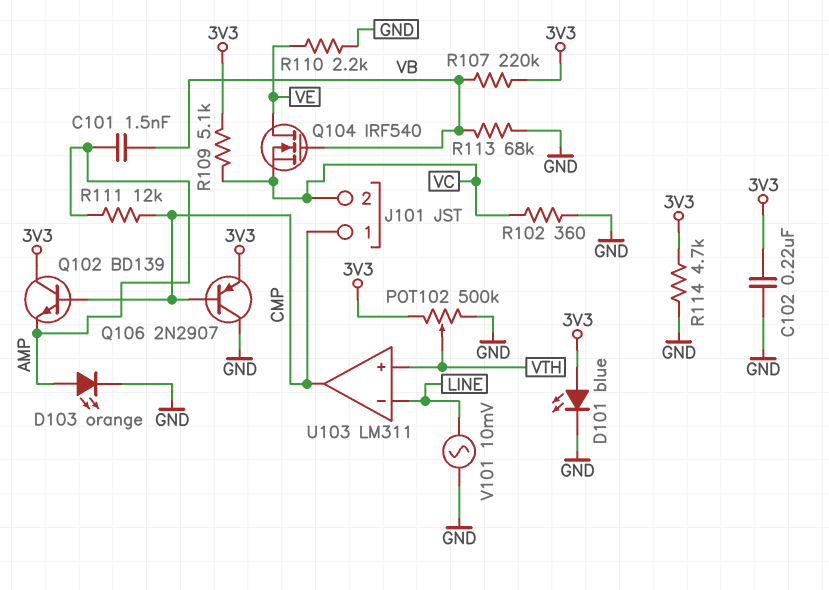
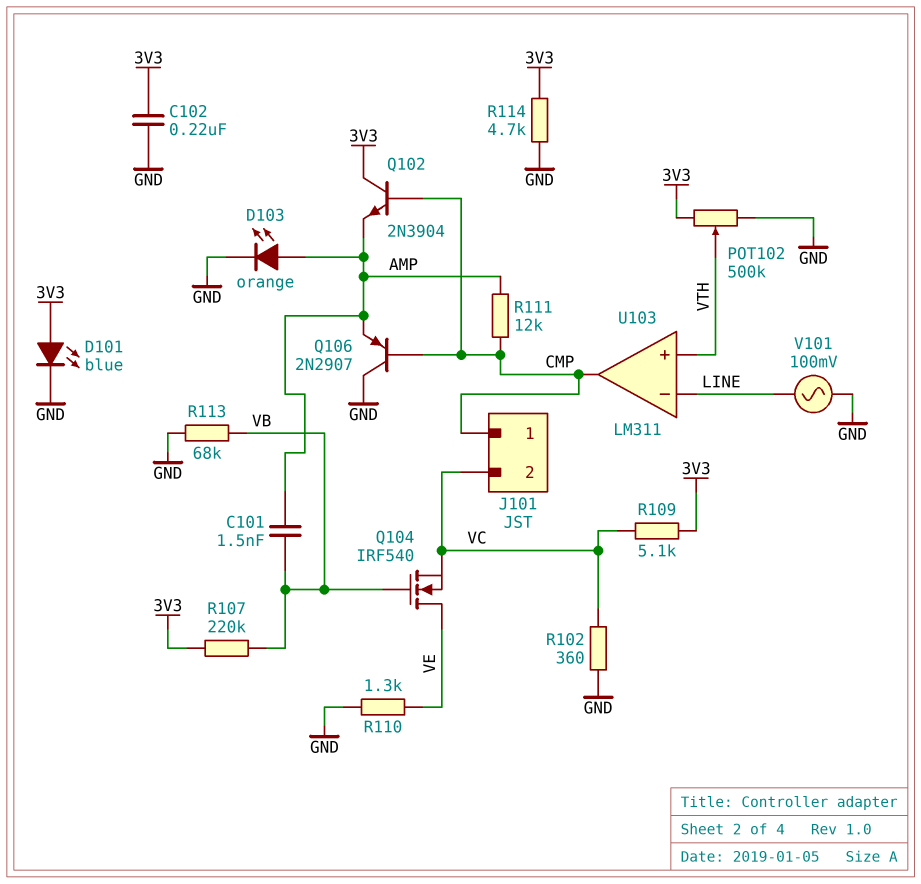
Q102: NPN BD139 (B CMP, C 3V3, E AMP) -> NPN 2N3904 (B CMP, C 3V3, E AMP)
Q106: PNP 2N2907 (B CMP, C GND, E 3V3) -> PNP 2N2907 (B CMP, C GND, E AMP)
R110: 2.2k (GND, VE) -> 1.3k (GND, VE)
V101: AC 10mV (GND, LINE) -> AC 100mV (GND, LINE)

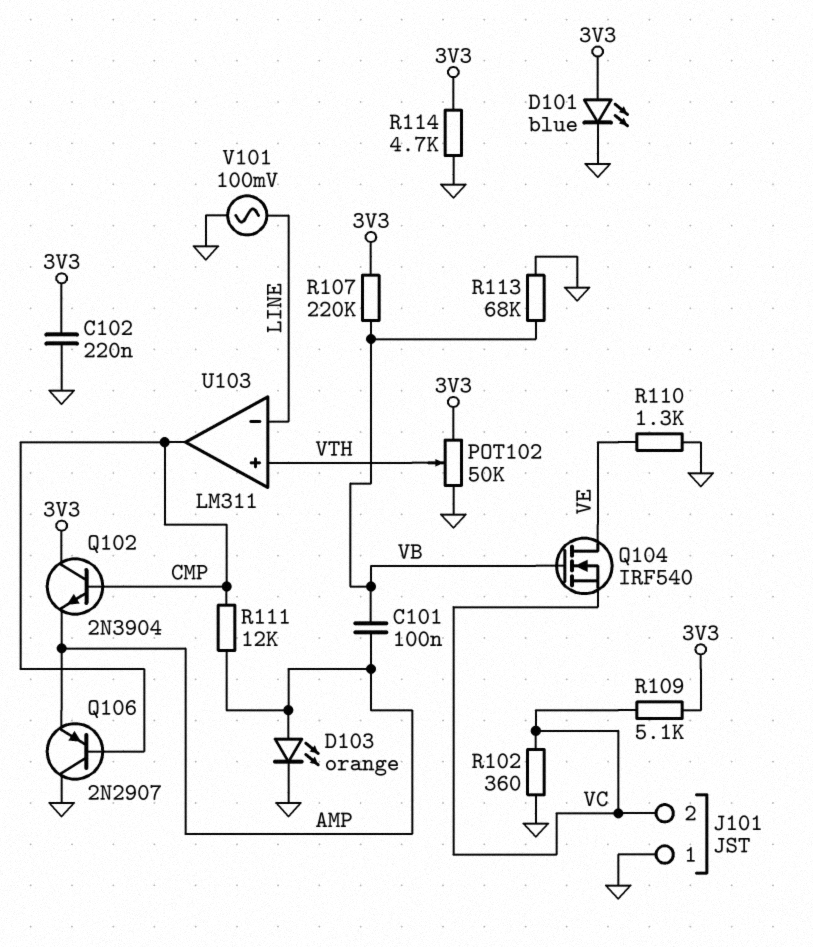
C101: 1.5nF (AMP, VB) -> 100nF (AMP, VB)
J101 pin 1: CMP -> GND
POT102: 500k (3V3, GND, wiper VTH) -> 50k (3V3, GND, wiper VTH)

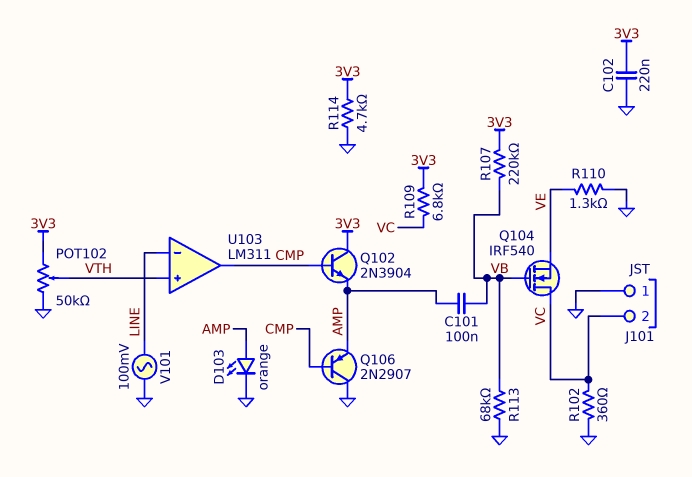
D101: LED blue (A 3V3, K GND) -> none
Q104: NMOS IRF540 (G VB, D VE, S VC) -> NMOS IRF540 (G VB, D VC, S VE)
R109: 5.1k (3V3, VC) -> 6.8k (3V3, VC)
R111: 12k (AMP, CMP) -> none

